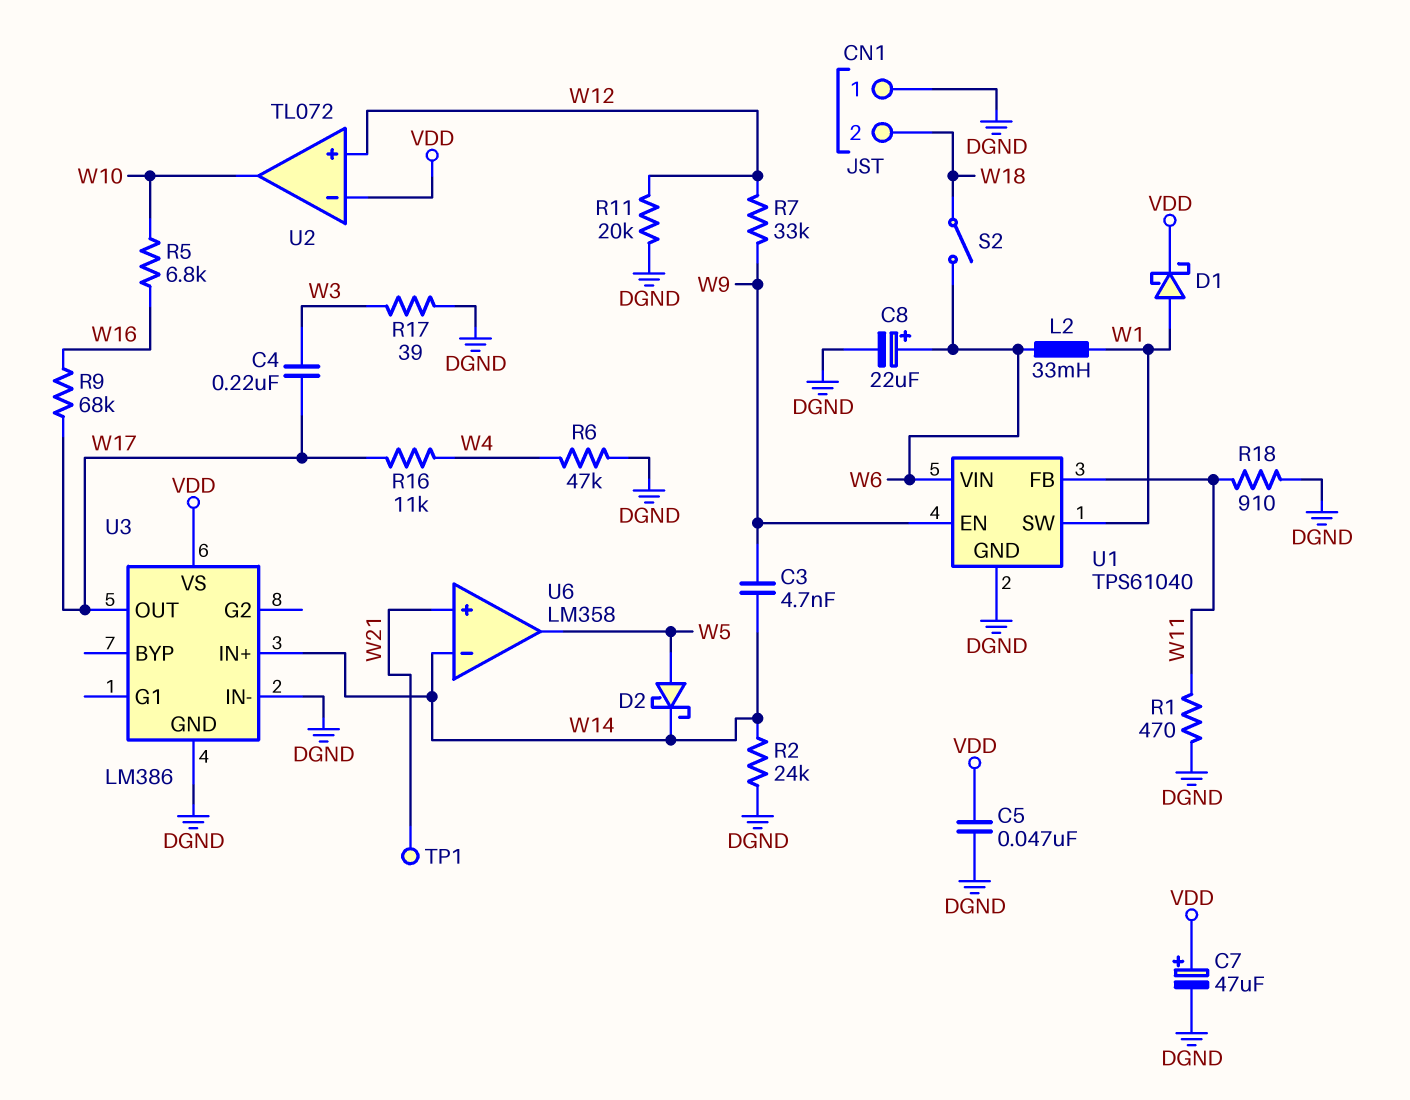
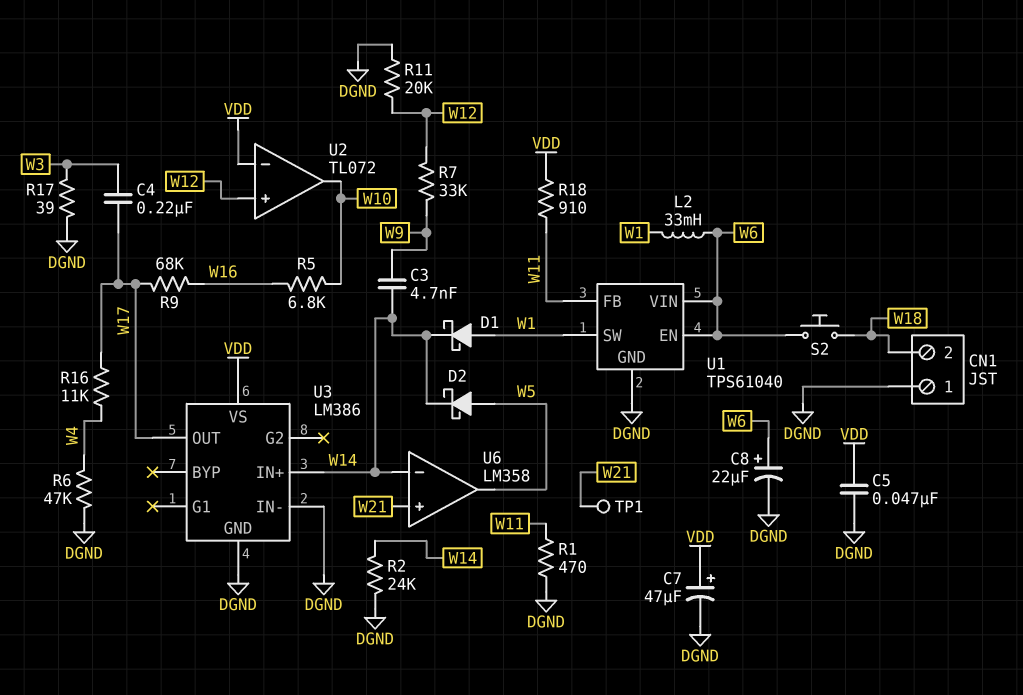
D1: schottky (A W1, K VDD) -> schottky (A W1, K W14)
R18: 910 (DGND, W11) -> 910 (VDD, W11)
S2: switch (W6, W18) -> button (W6, W18)
U1 pin EN: W9 -> W6

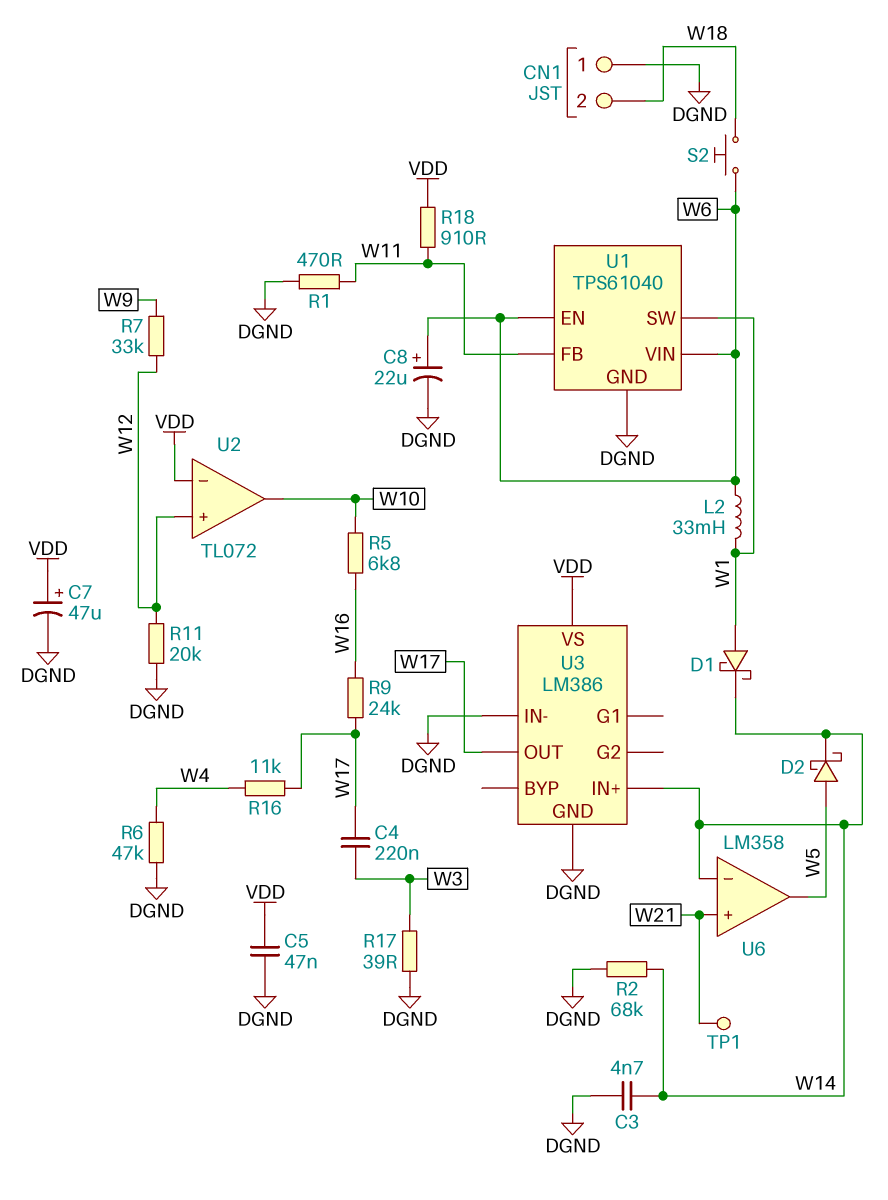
C3: 4.7nF (W9, W14) -> 4.7nF (DGND, W14)
R2: 24k (DGND, W14) -> 68k (DGND, W14)
R9: 68k (W16, W17) -> 24k (W16, W17)

